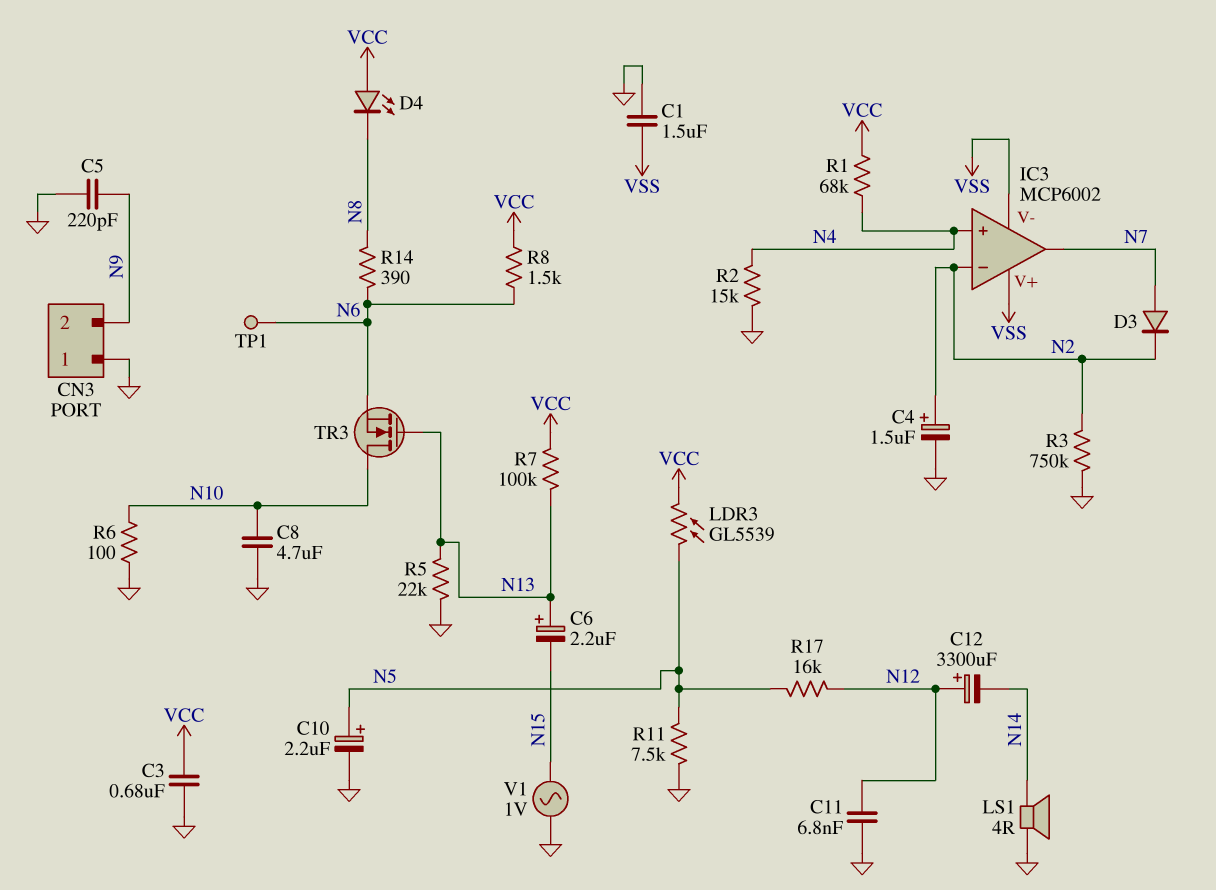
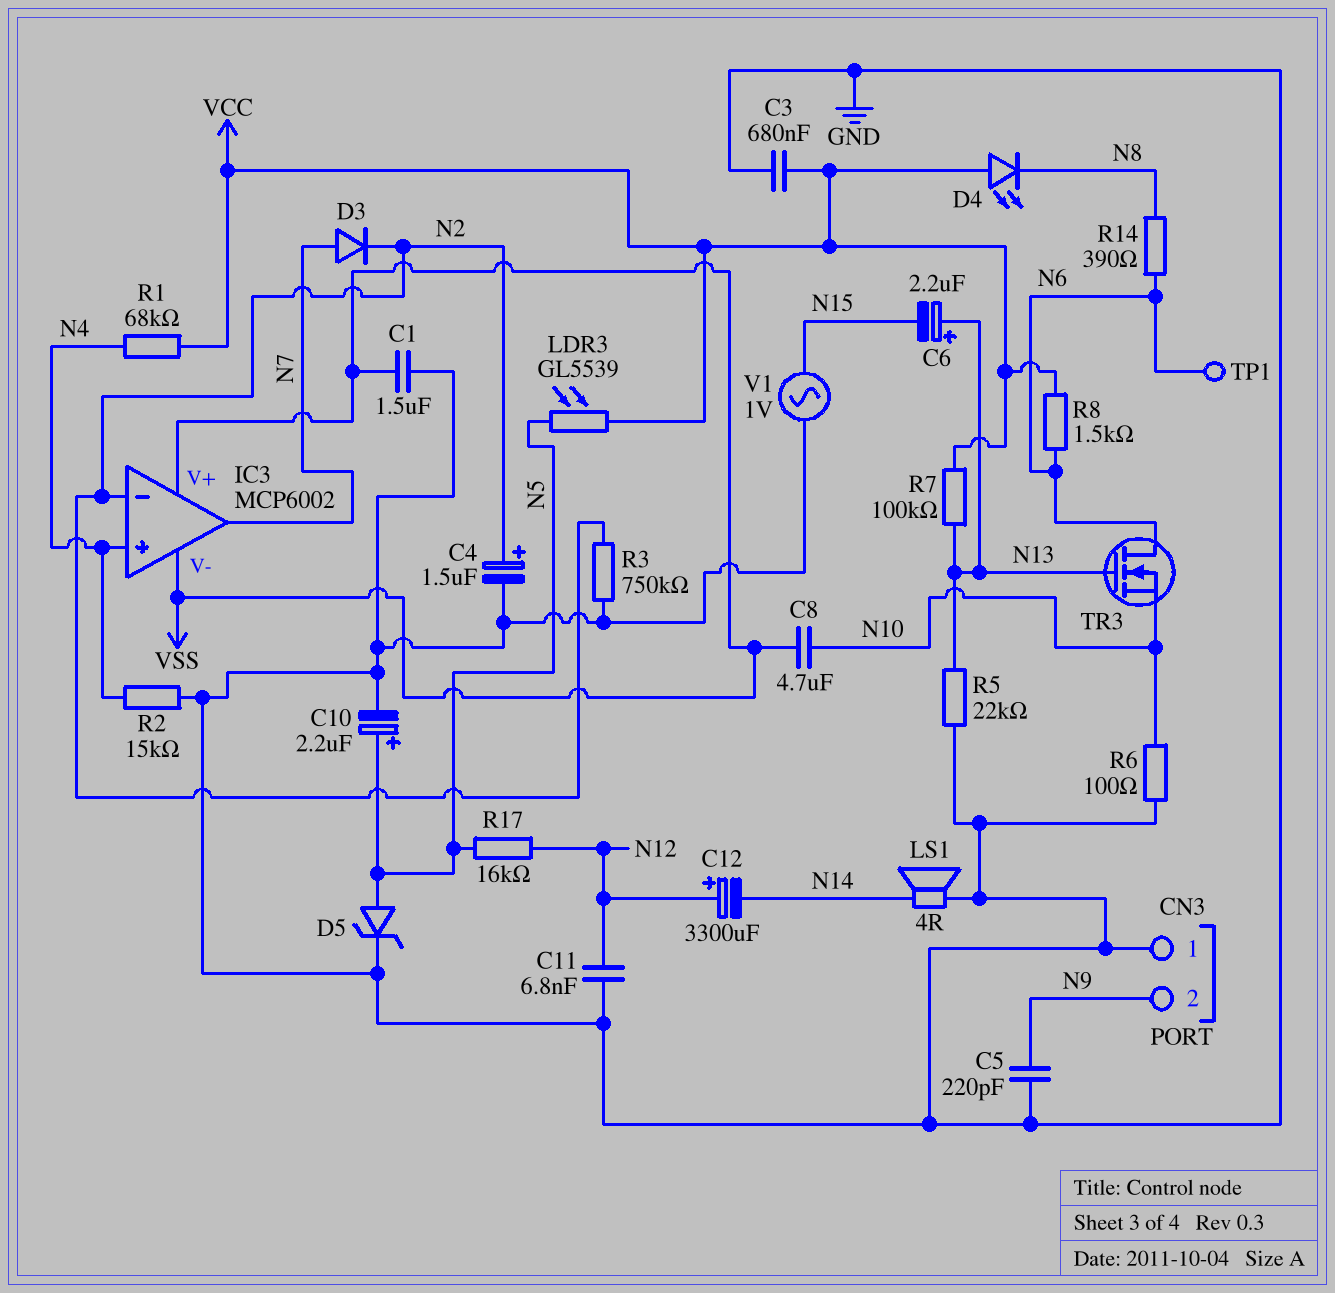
C8: 4.7uF (GND, N10) -> 4.7uF (N10, VSS)
D5: none -> zener (A N5, K GND)
R11: 7.5k (GND, N5) -> none
TR3: NMOS (G N13, D N10, S N6) -> NMOS (G N13, D N6, S N10)

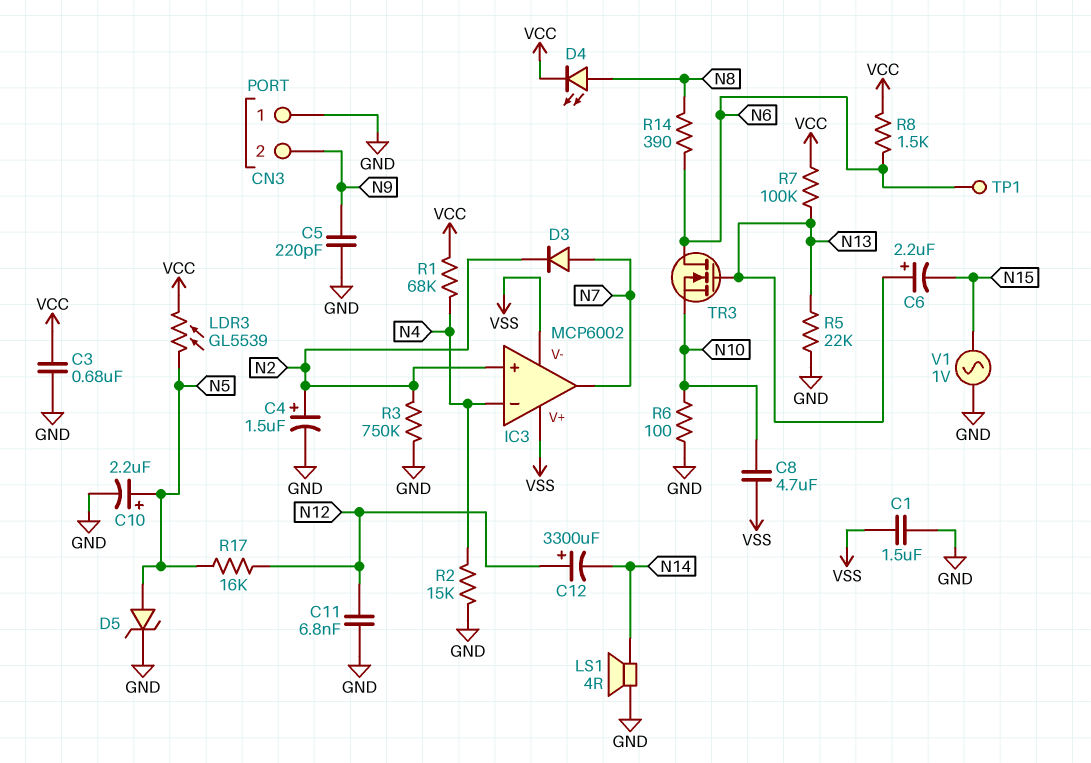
D4: LED (A VCC, K N8) -> LED (A N8, K VCC)
IC3 pin in+: N4 -> N2
IC3 pin in-: N2 -> N4

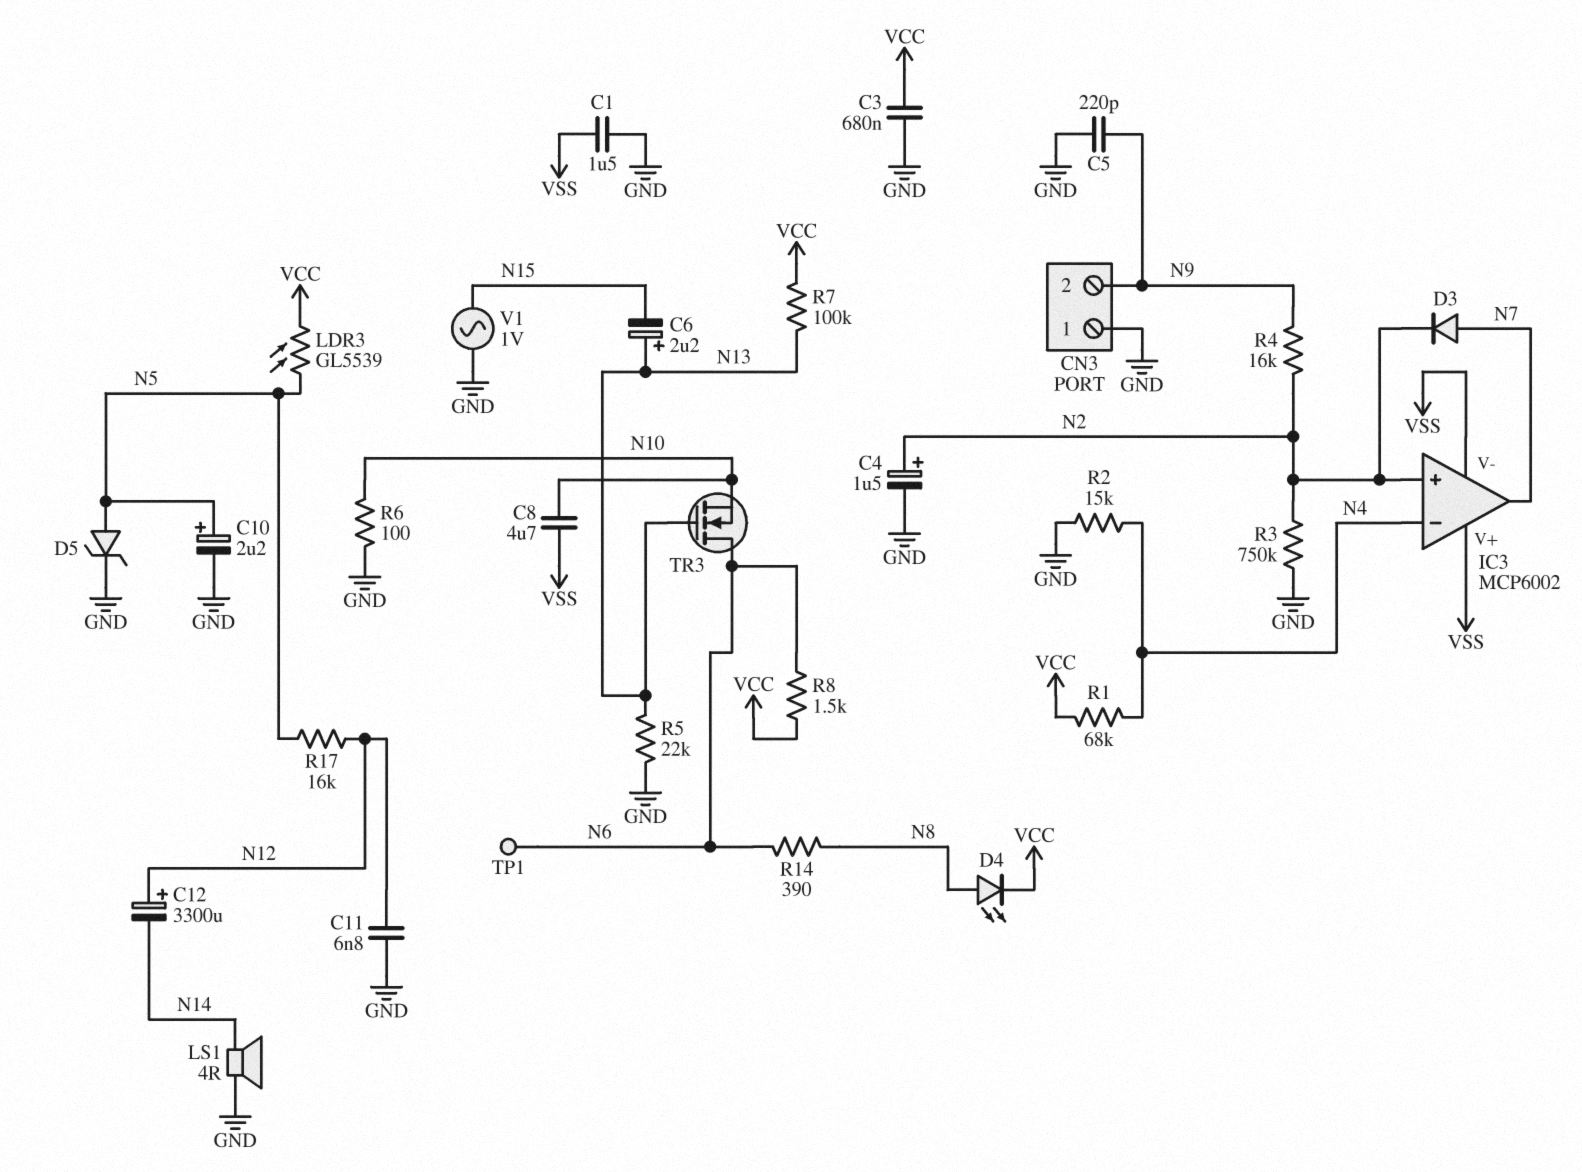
R4: none -> 16k (N2, N9)

